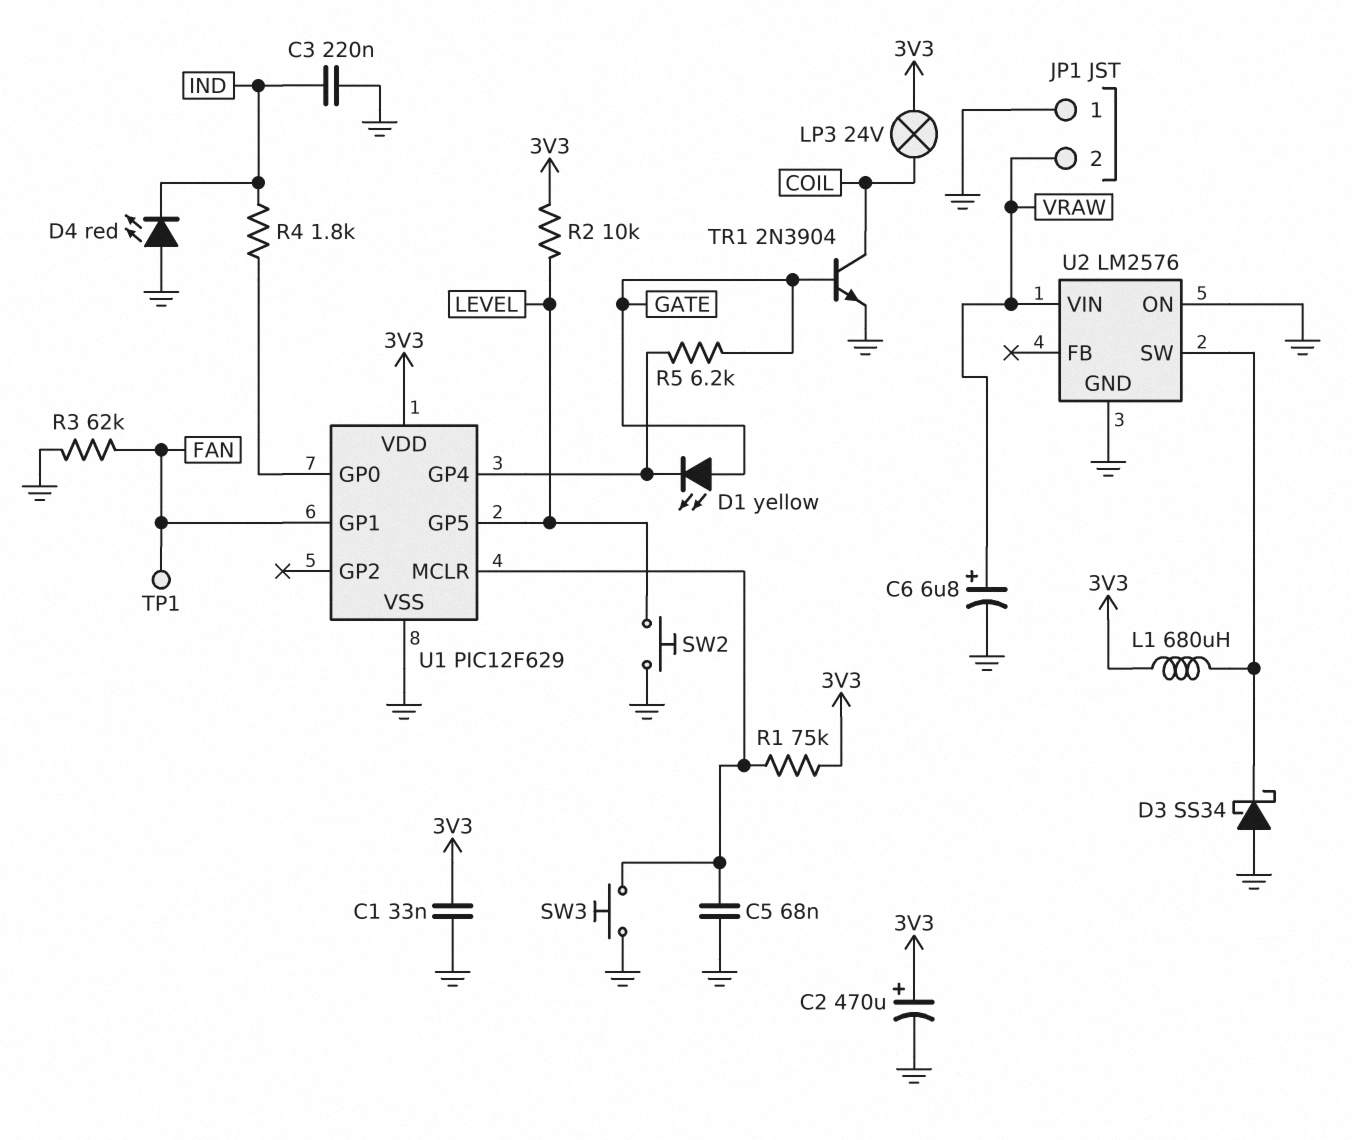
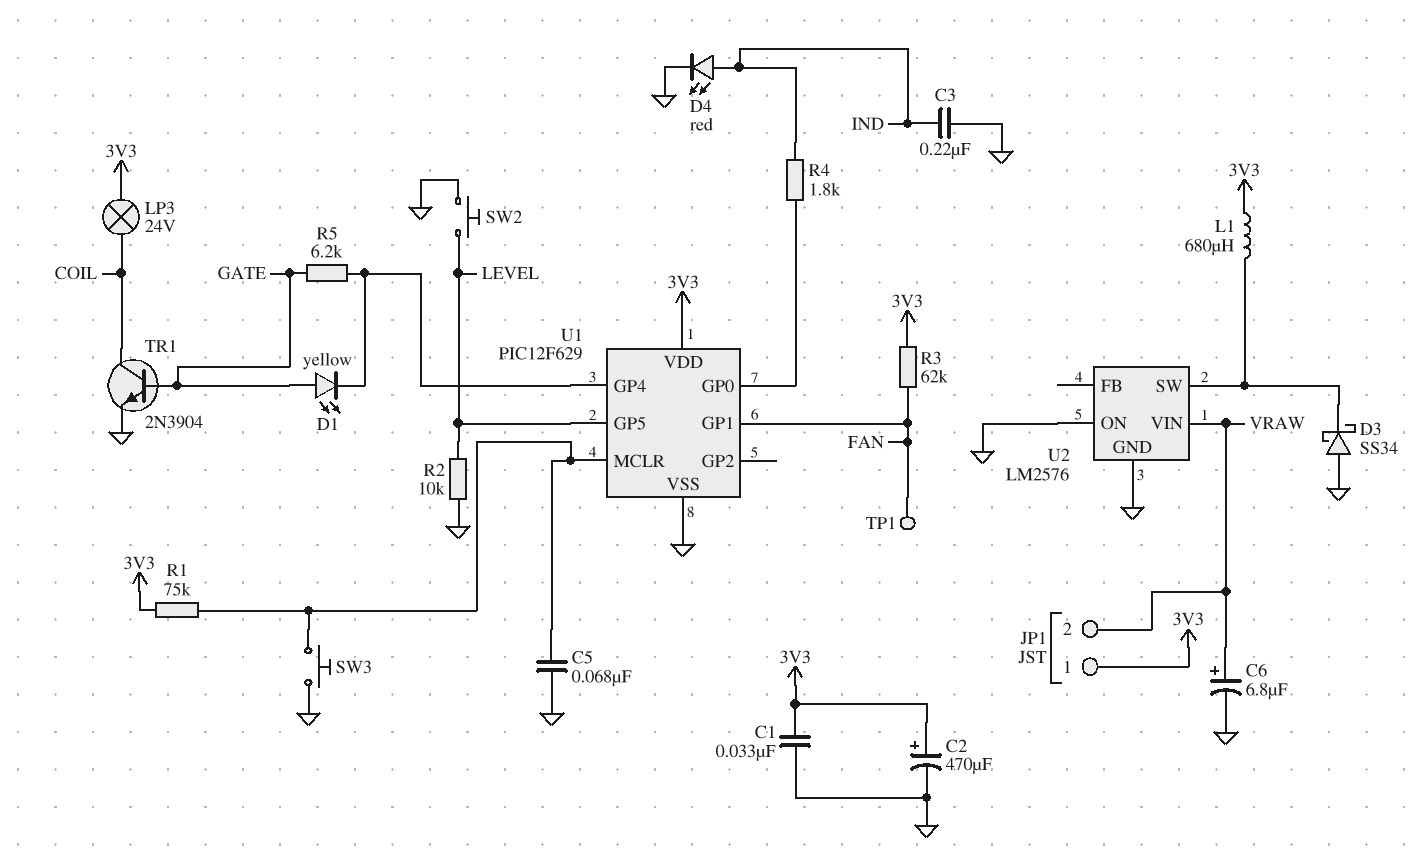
D4: LED red (A GND, K IND) -> LED red (A IND, K GND)
JP1 pin 1: GND -> 3V3
R2: 10k (3V3, LEVEL) -> 10k (GND, LEVEL)
R3: 62k (FAN, GND) -> 62k (3V3, FAN)

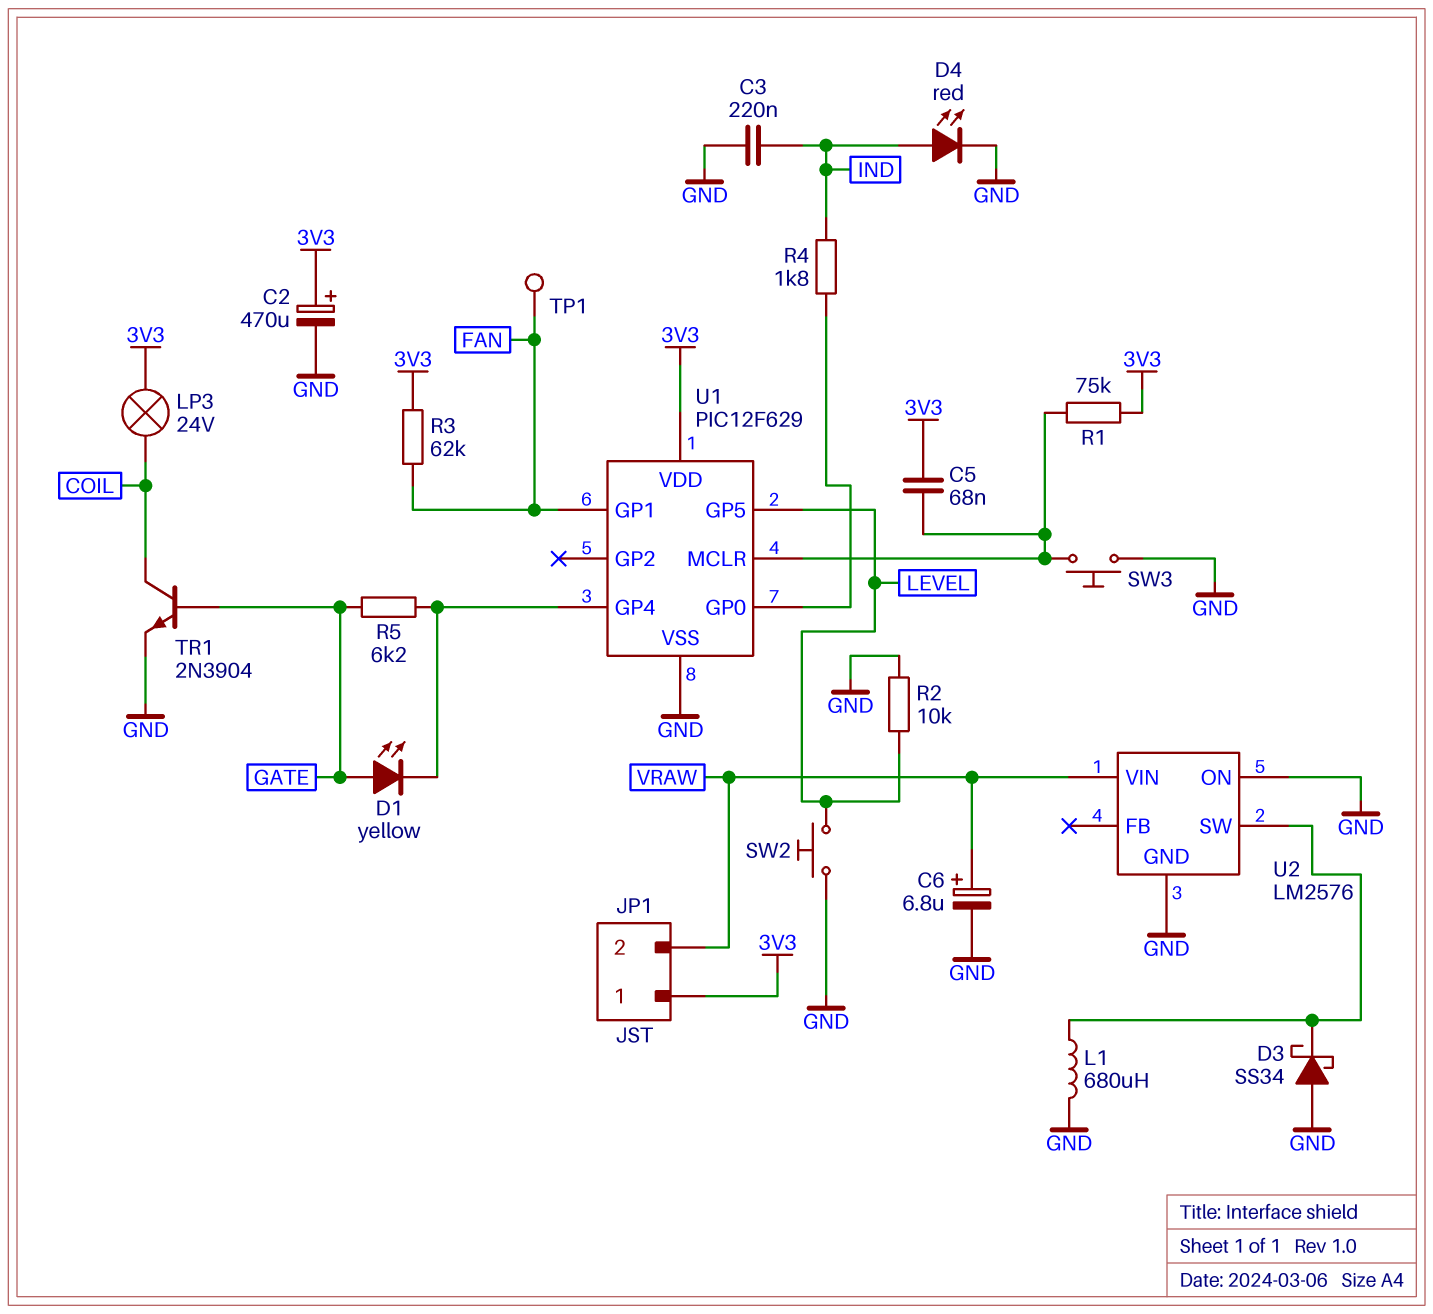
C1: 33nF (3V3, GND) -> none
C5: 68nF (GND, U1/MCLR) -> 68nF (3V3, U1/MCLR)
L1: 680uH (3V3, U2/SW) -> 680uH (GND, U2/SW)

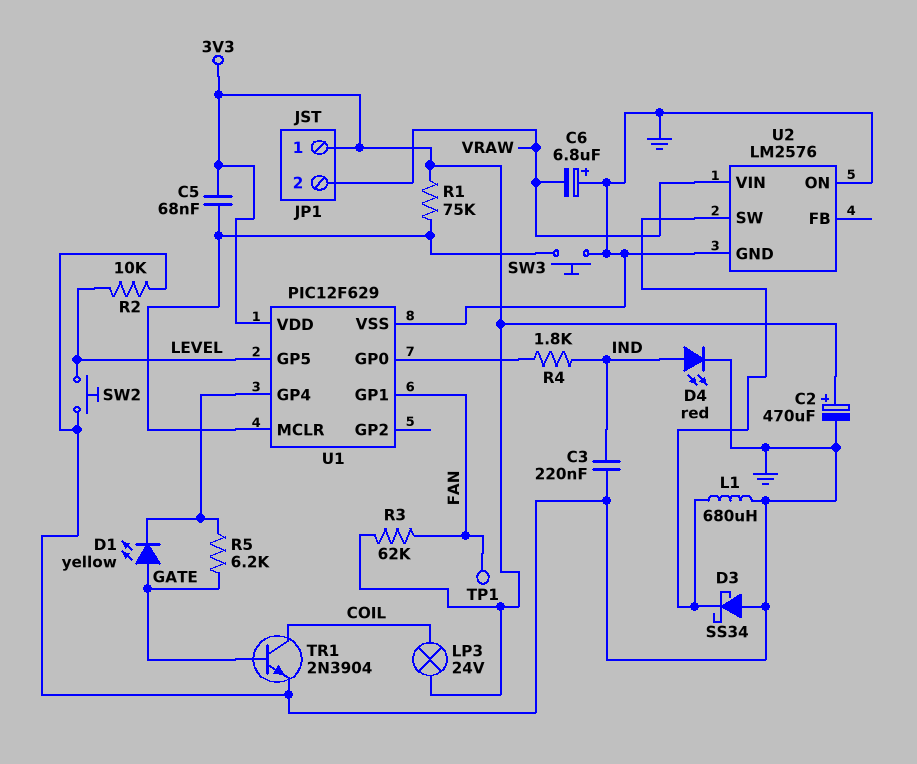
C6: 6.8uF (plus VRAW, minus GND) -> 6.8uF (plus GND, minus VRAW)

